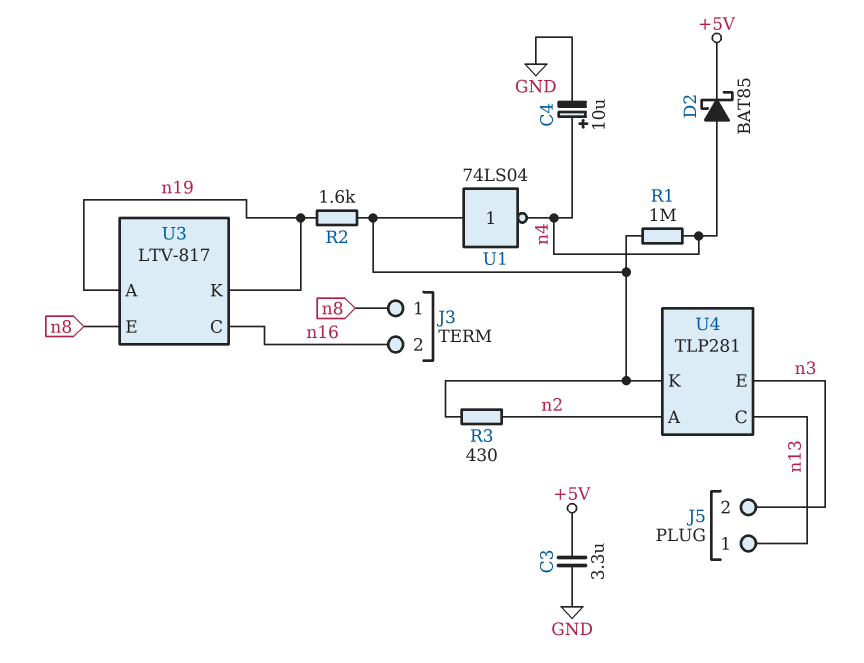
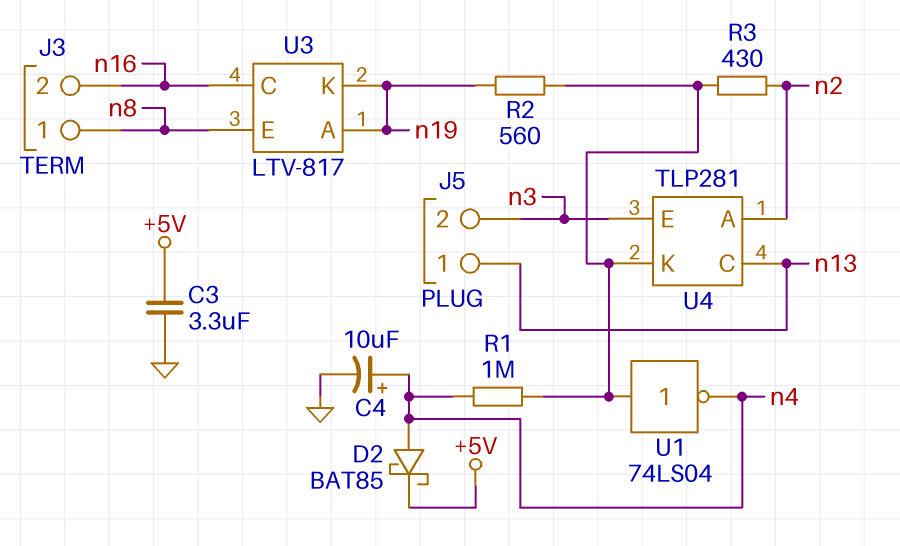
R2: 1.6k (U4/K, n19) -> 560 (U4/K, n19)

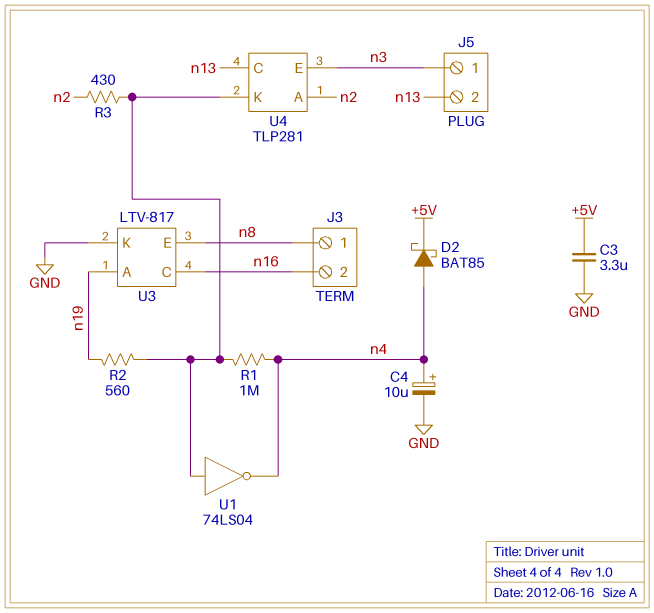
J5 pin 1: n13 -> n3
J5 pin 2: n3 -> n13
U3 pin K: n19 -> GND

